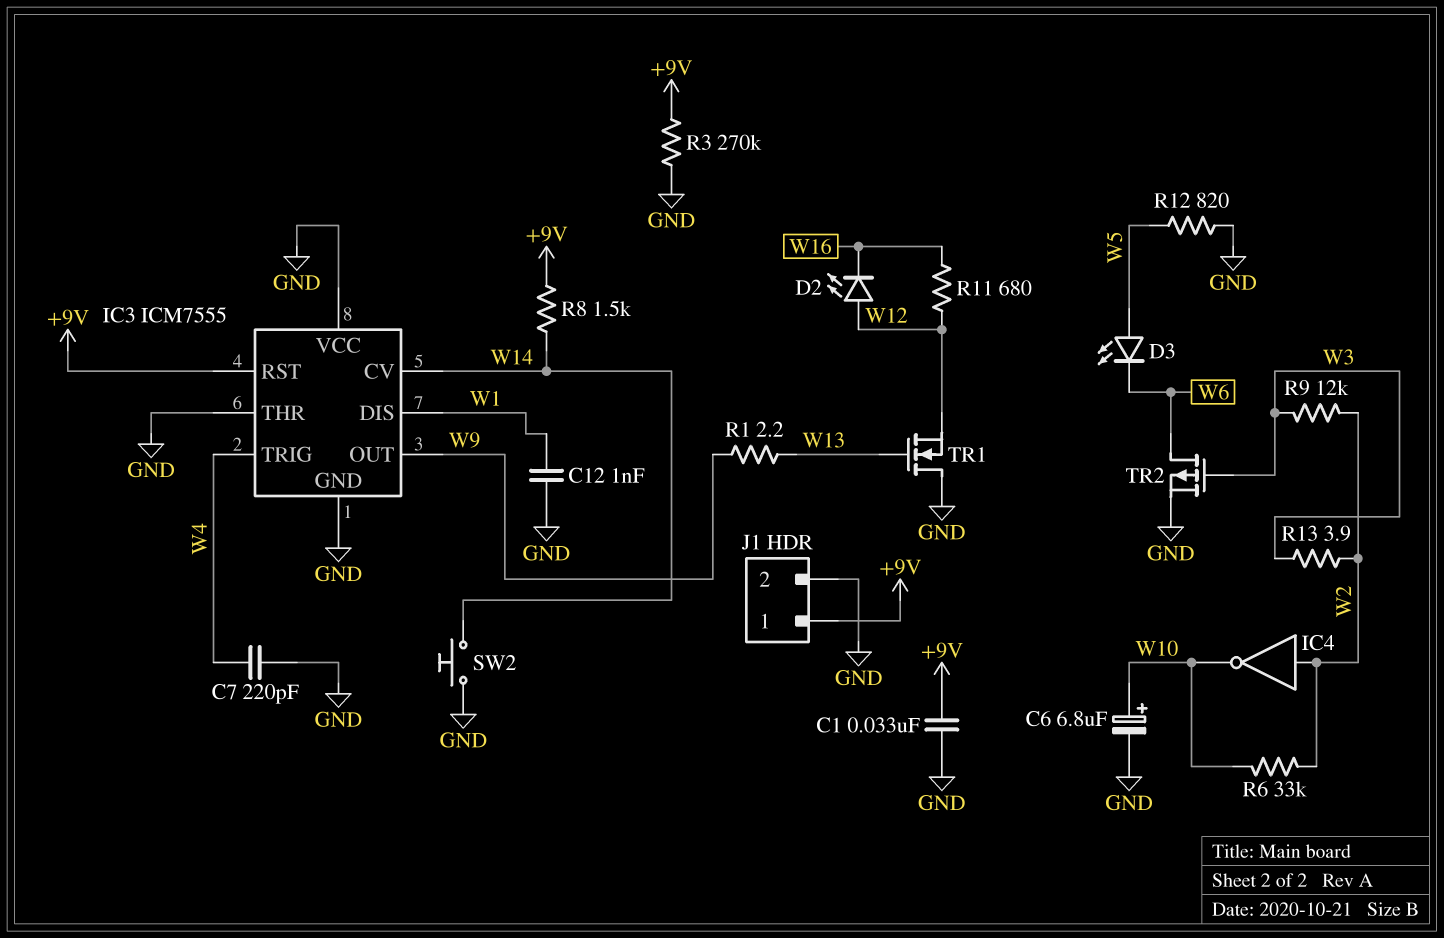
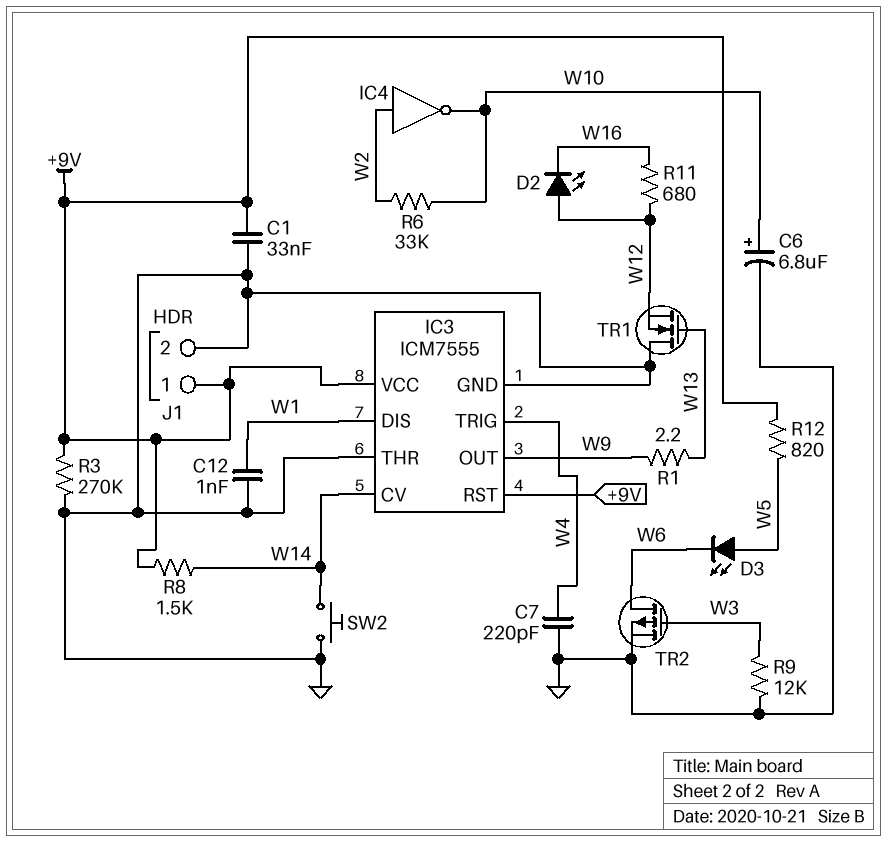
IC3 pin VCC: GND -> +9V
R9: 12k (W2, W3) -> 12k (GND, W3)
R12: 820 (GND, W5) -> 820 (+9V, W5)
R13: 3.9 (W2, W3) -> none

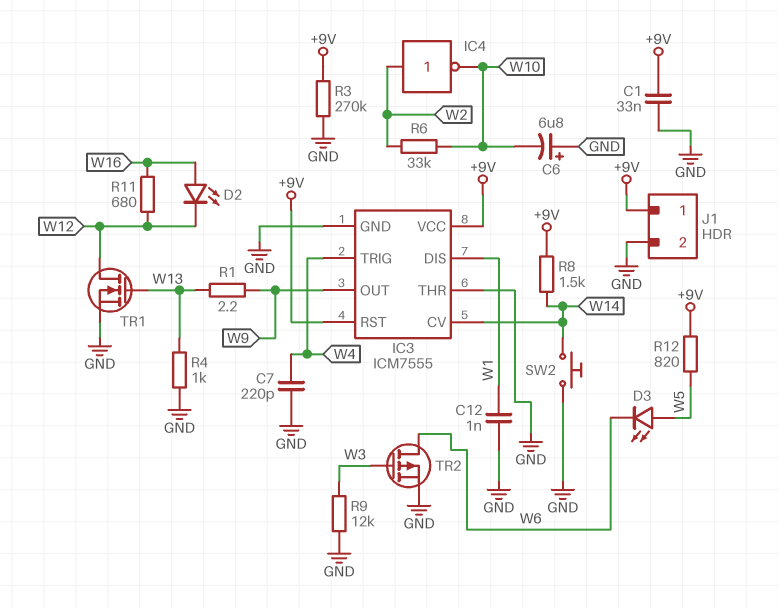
C6: 6.8uF (plus W10, minus GND) -> 6.8uF (plus GND, minus W10)
D2: LED (A W12, K W16) -> LED (A W16, K W12)
R4: none -> 1k (GND, W13)
TR1: NMOS (G W13, D GND, S W12) -> NMOS (G W13, D W12, S GND)

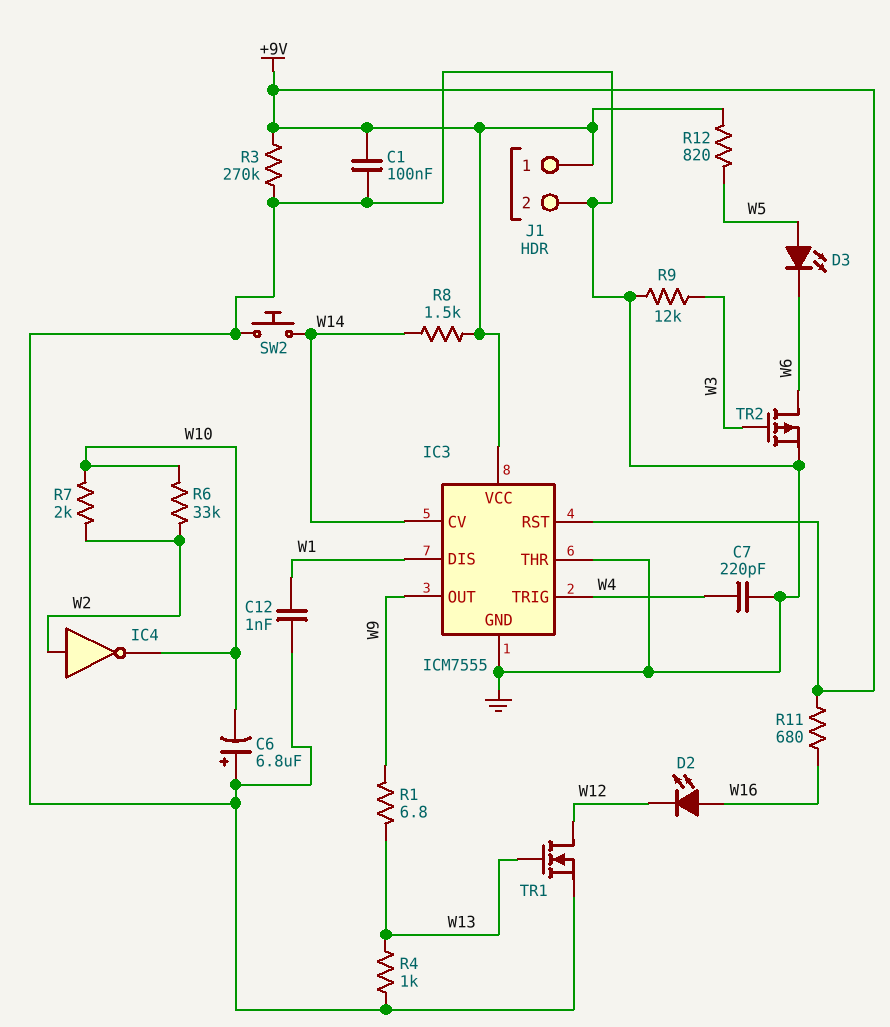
C1: 33nF (+9V, GND) -> 100nF (+9V, GND)
R1: 2.2 (W9, W13) -> 6.8 (W9, W13)
R7: none -> 2k (W2, W10)
R11: 680 (W12, W16) -> 680 (+9V, W16)

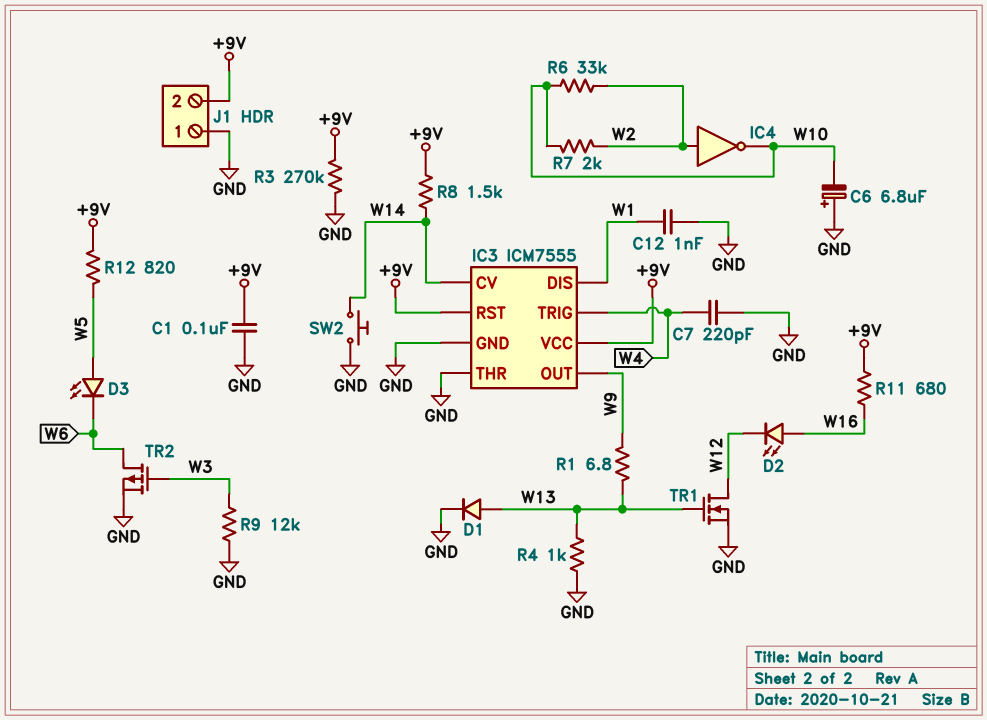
D1: none -> diode (A W13, K GND)
J1 pin 1: +9V -> GND
J1 pin 2: GND -> +9V

